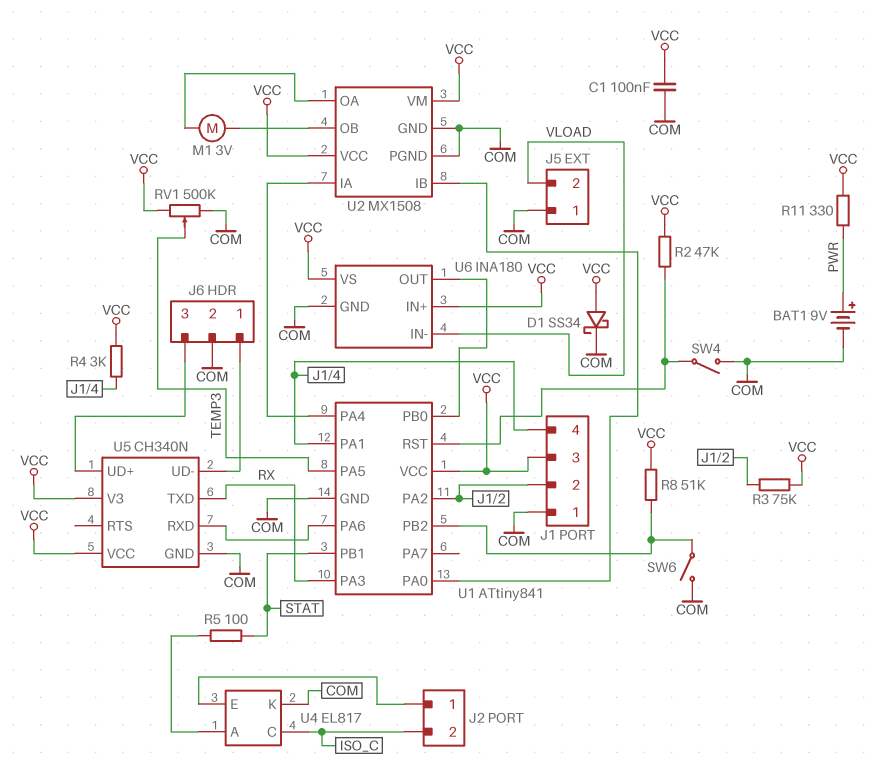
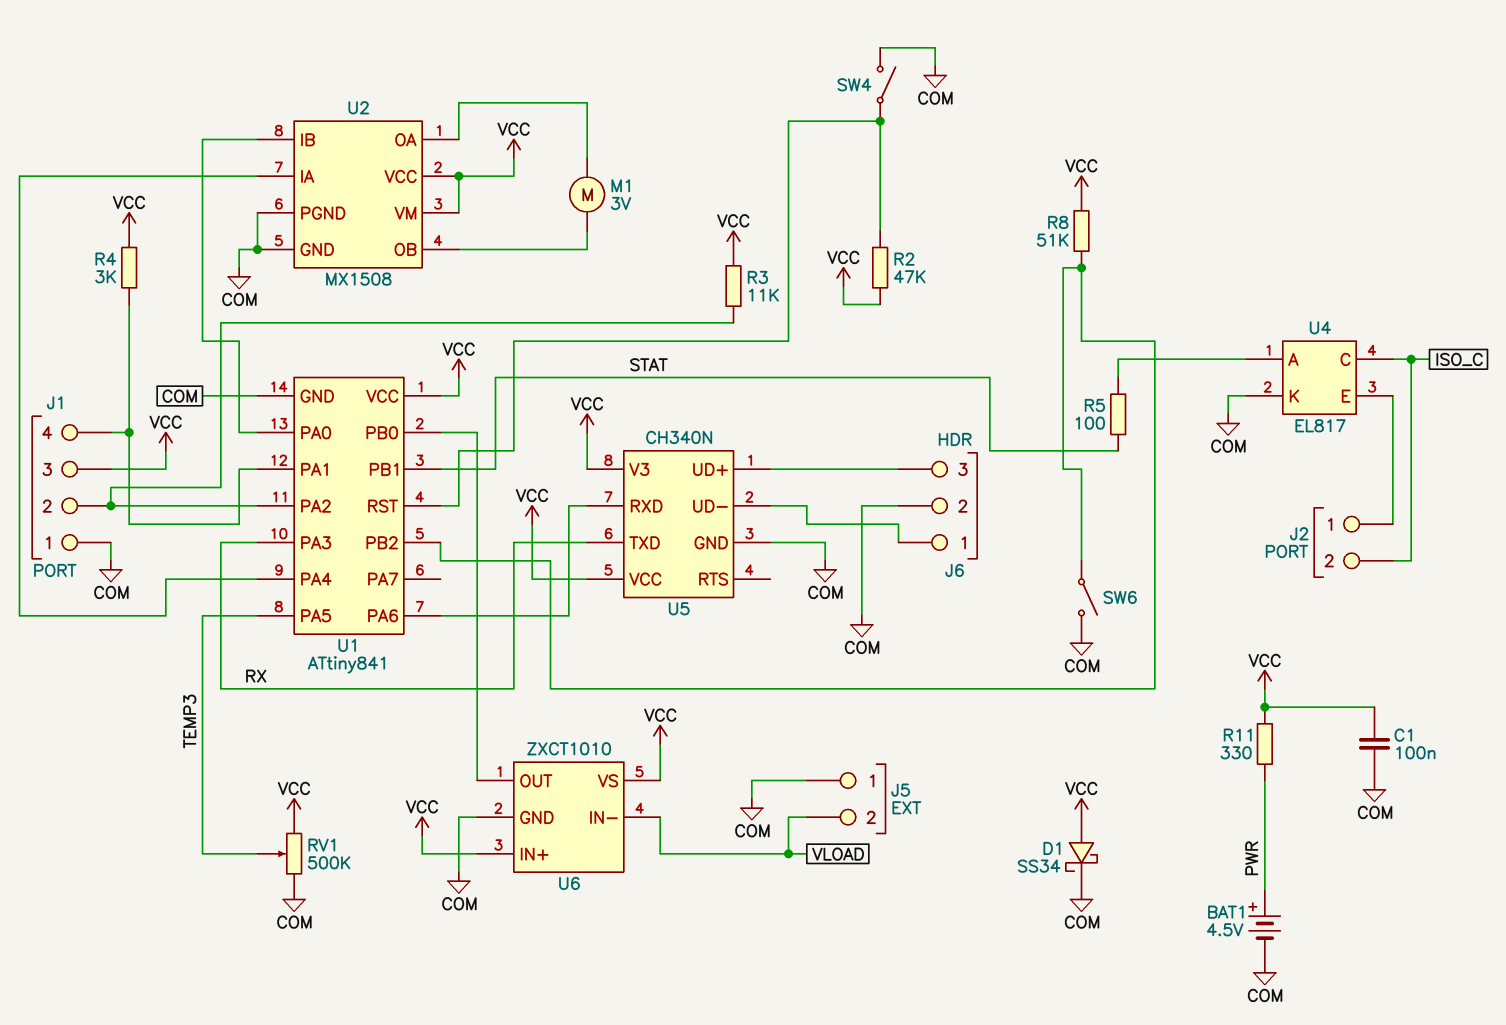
BAT1: 9V (plus PWR, minus COM) -> 4.5V (plus PWR, minus COM)
R3: 75k (J1/2, VCC) -> 11k (J1/2, VCC)
U6: INA180 -> ZXCT1010

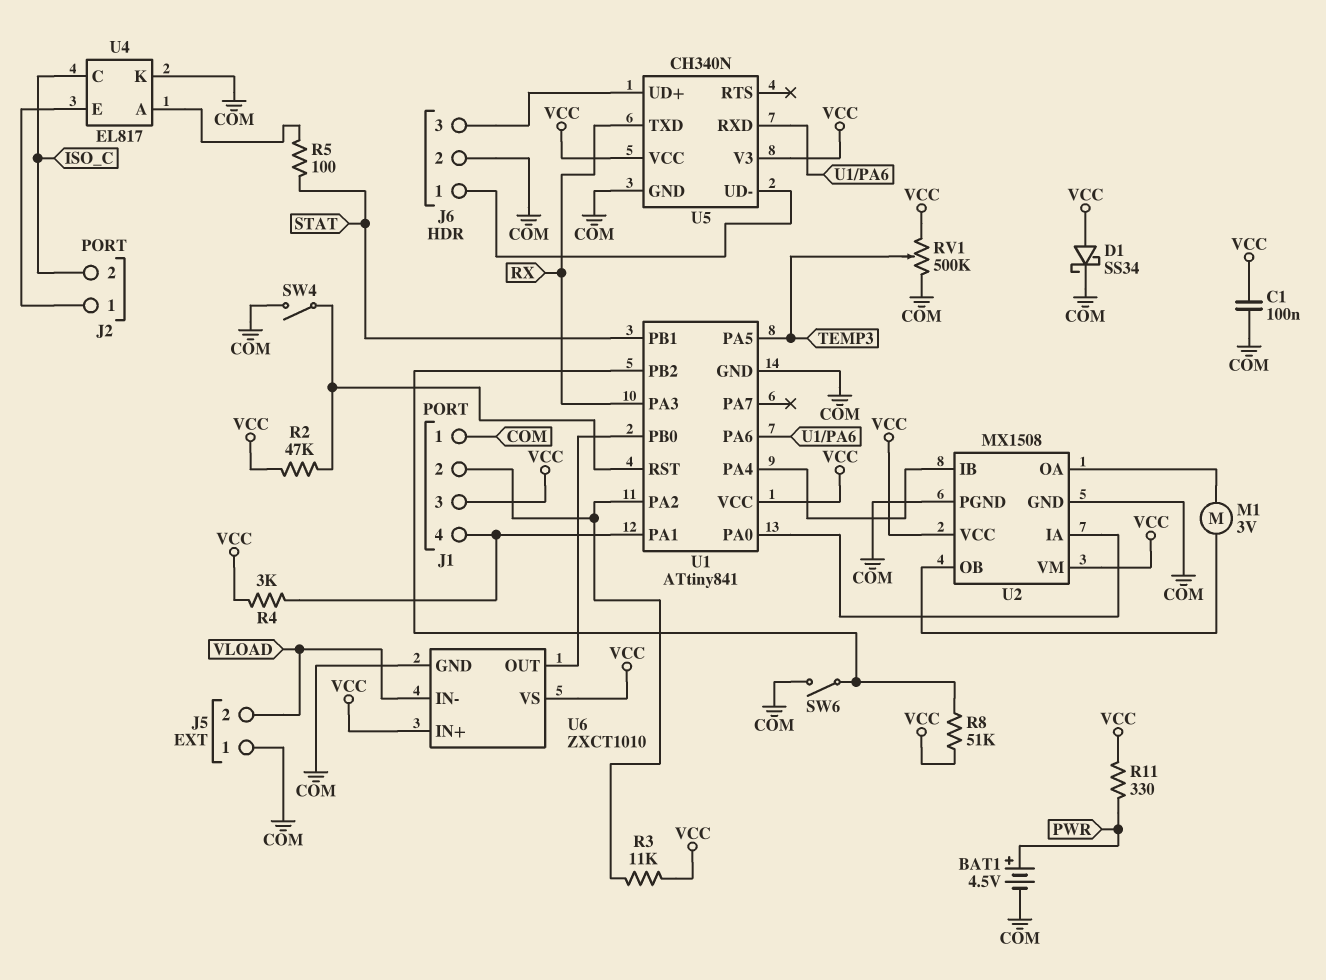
U2 pin IA: U1/PA4 -> U1/PA0
U2 pin IB: U1/PA0 -> U1/PA4

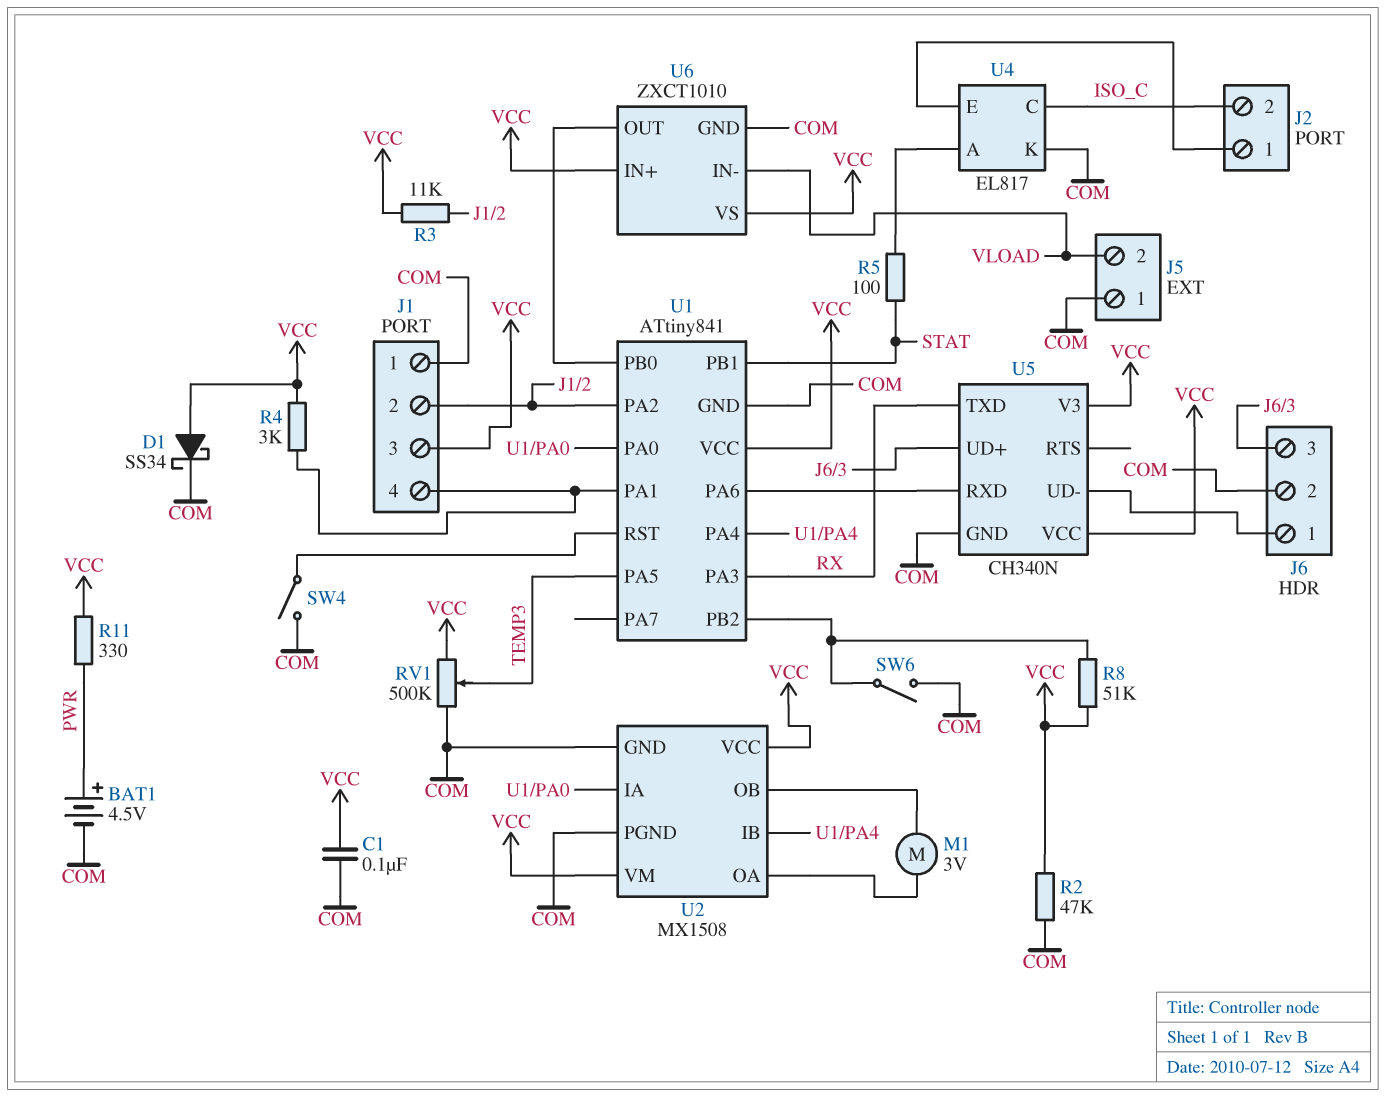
R2: 47k (U1/RST, VCC) -> 47k (COM, VCC)

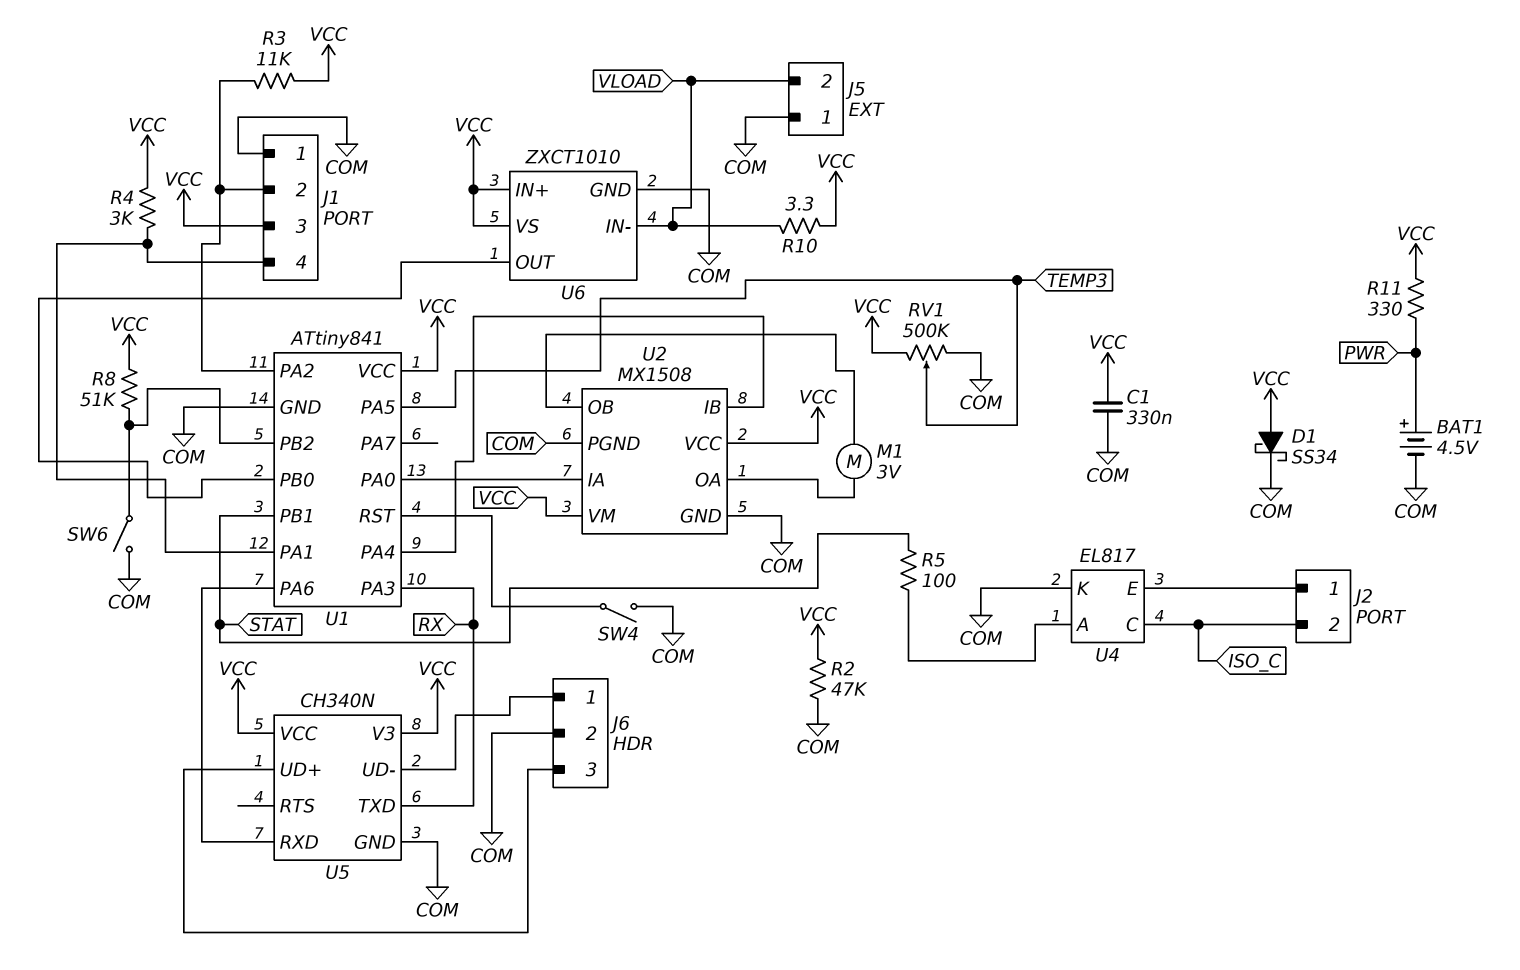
C1: 100nF (COM, VCC) -> 330nF (COM, VCC)
R10: none -> 3.3 (VCC, VLOAD)

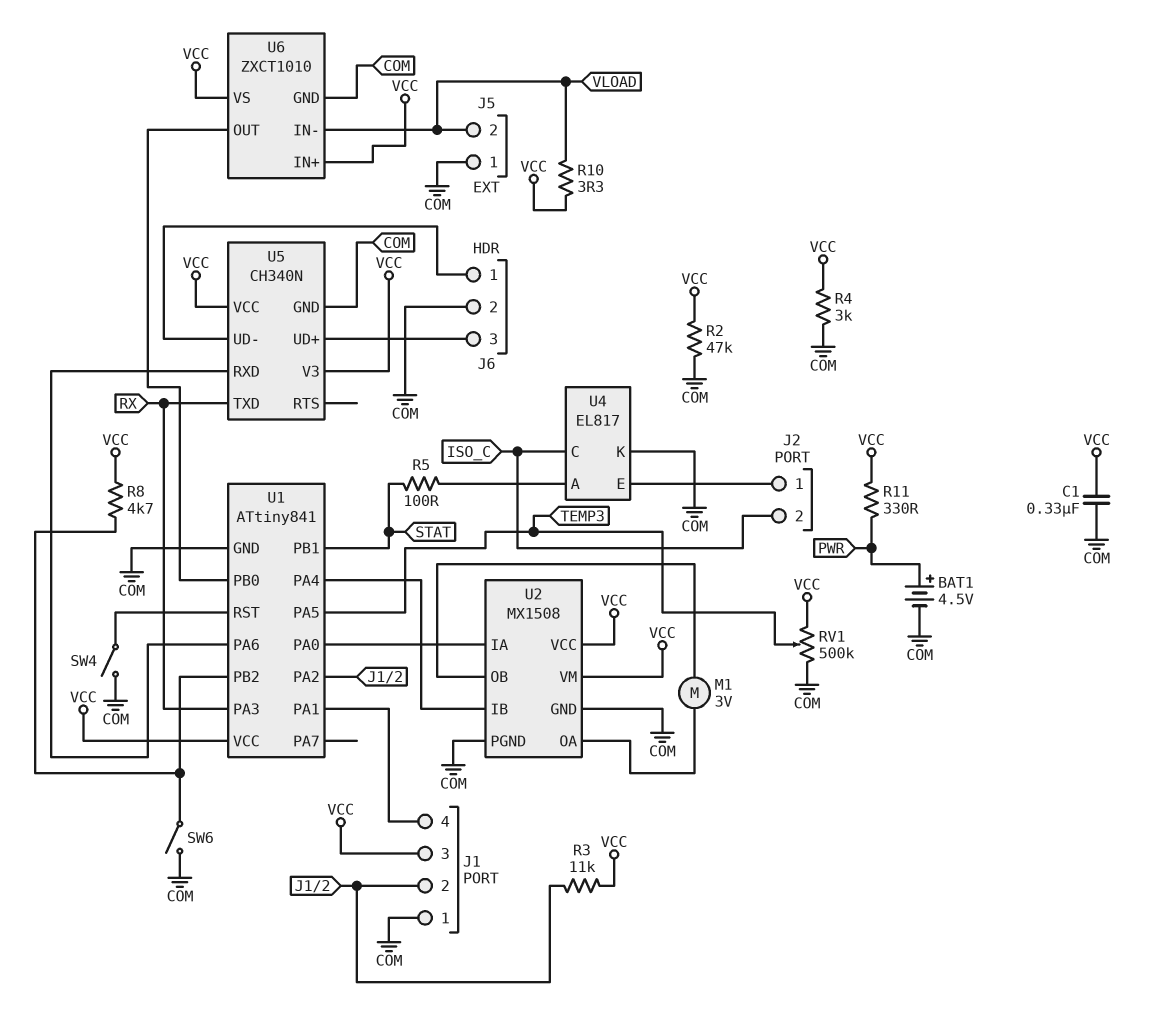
D1: schottky SS34 (A VCC, K COM) -> none
R4: 3k (J1/4, VCC) -> 3k (COM, VCC)
R8: 51k (U1/PB2, VCC) -> 4.7k (U1/PB2, VCC)

